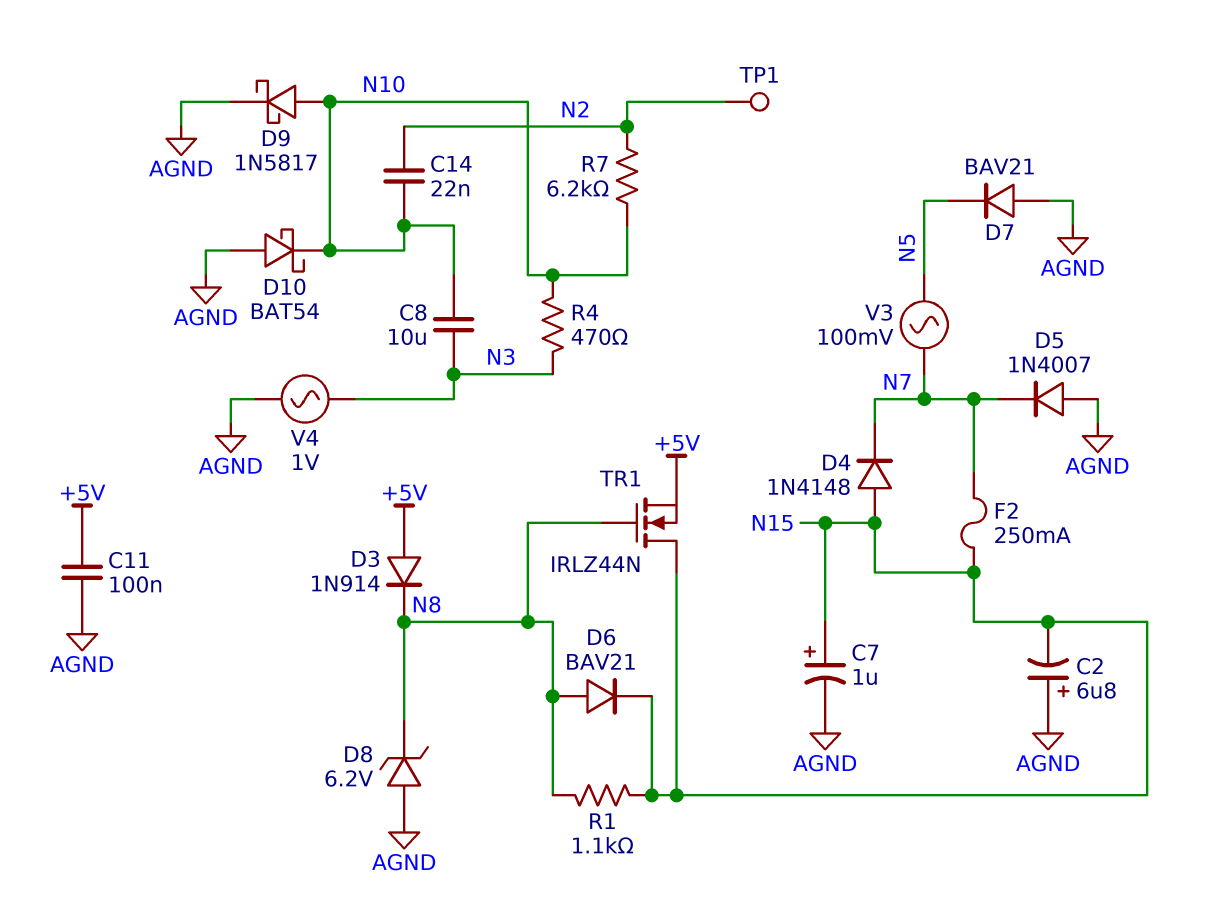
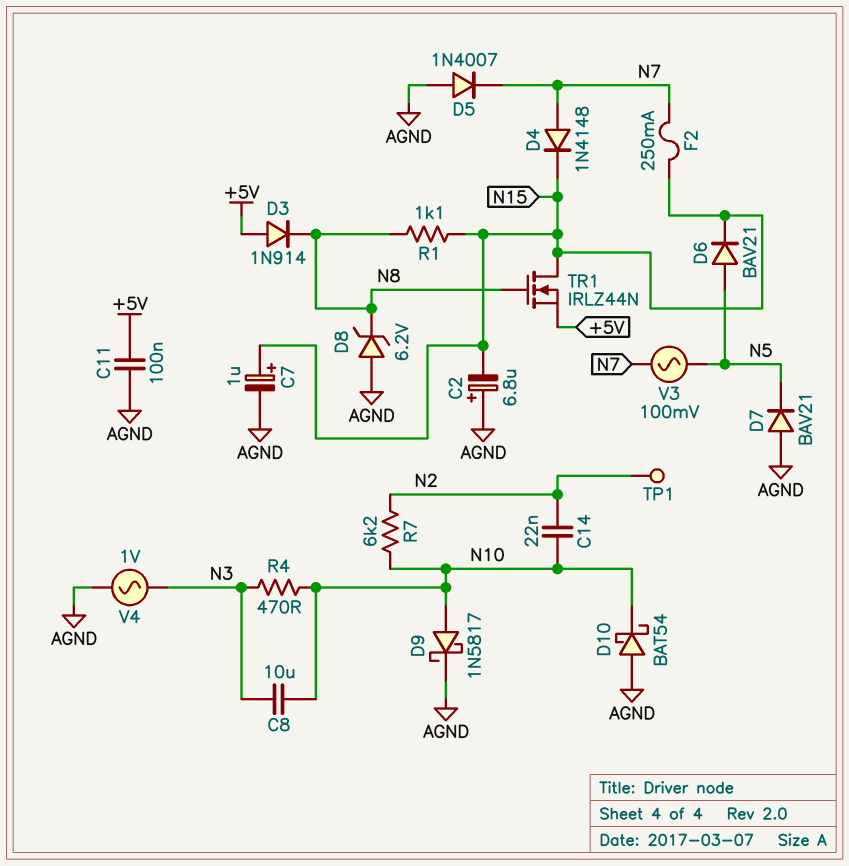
D4: diode 1N4148 (A N15, K N7) -> diode 1N4148 (A N7, K N15)
D6: diode BAV21 (A N8, K N15) -> diode BAV21 (A N5, K N15)

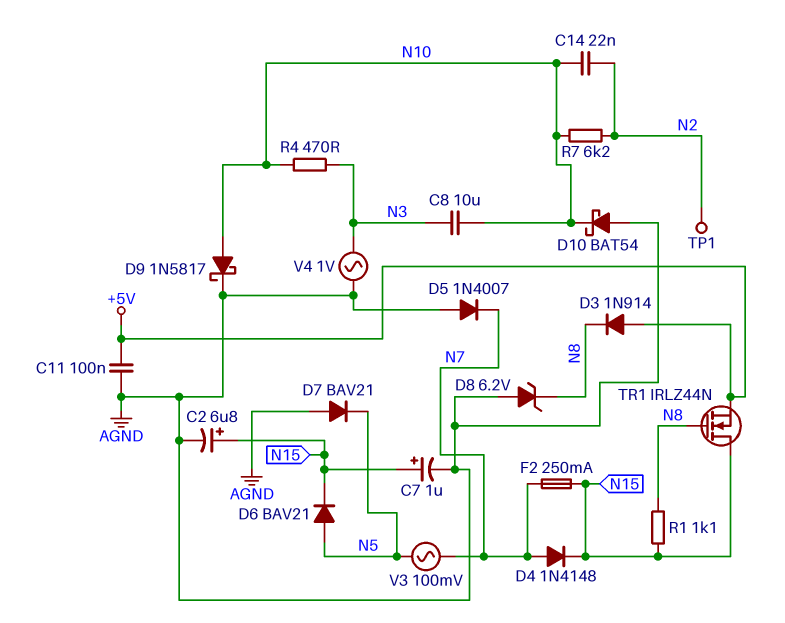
C2: 6.8uF (plus AGND, minus N15) -> 6.8uF (plus N15, minus AGND)

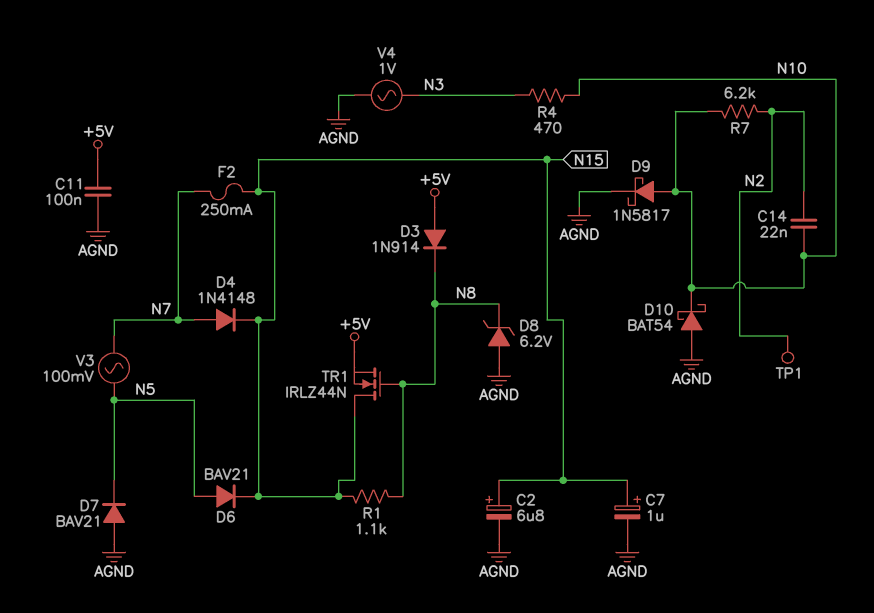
C8: 10uF (N3, N10) -> none
D5: diode 1N4007 (A AGND, K N7) -> none

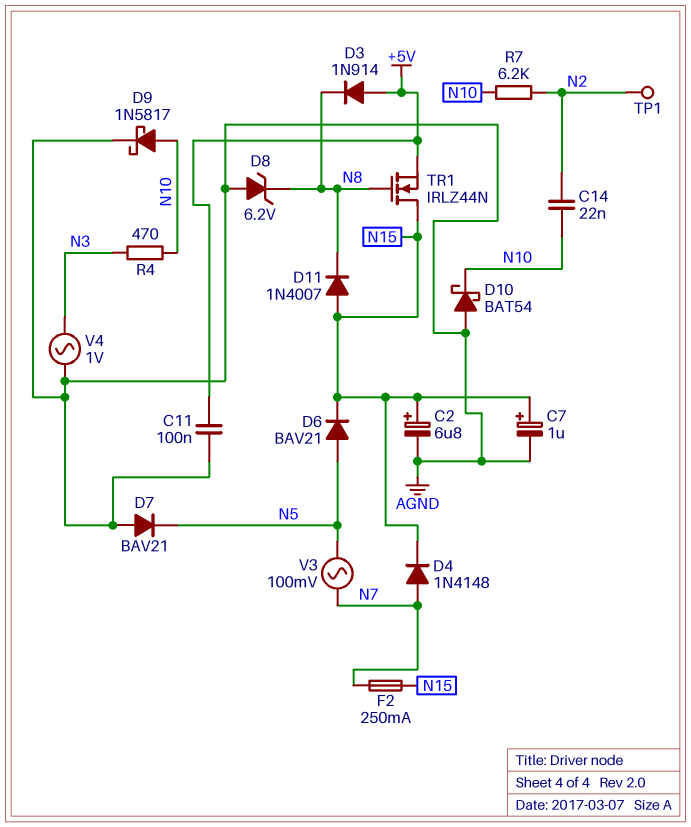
D11: none -> diode 1N4007 (A N15, K N8)
R1: 1.1k (N8, N15) -> none

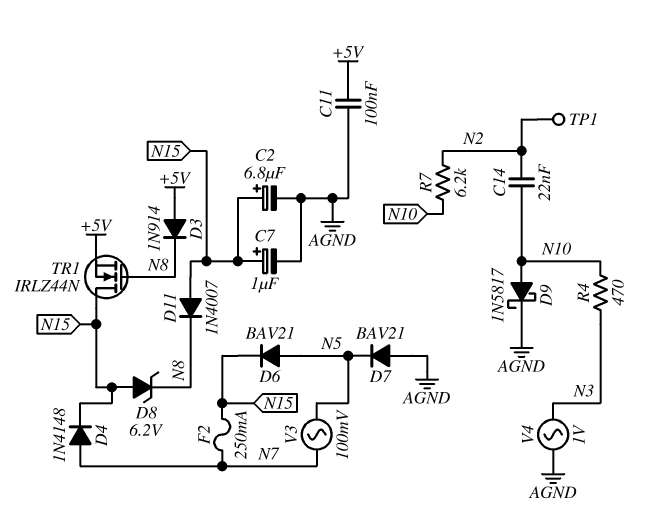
D8: zener 6.2V (A AGND, K N8) -> zener 6.2V (A N15, K N8)
D10: schottky BAT54 (A AGND, K N10) -> none

